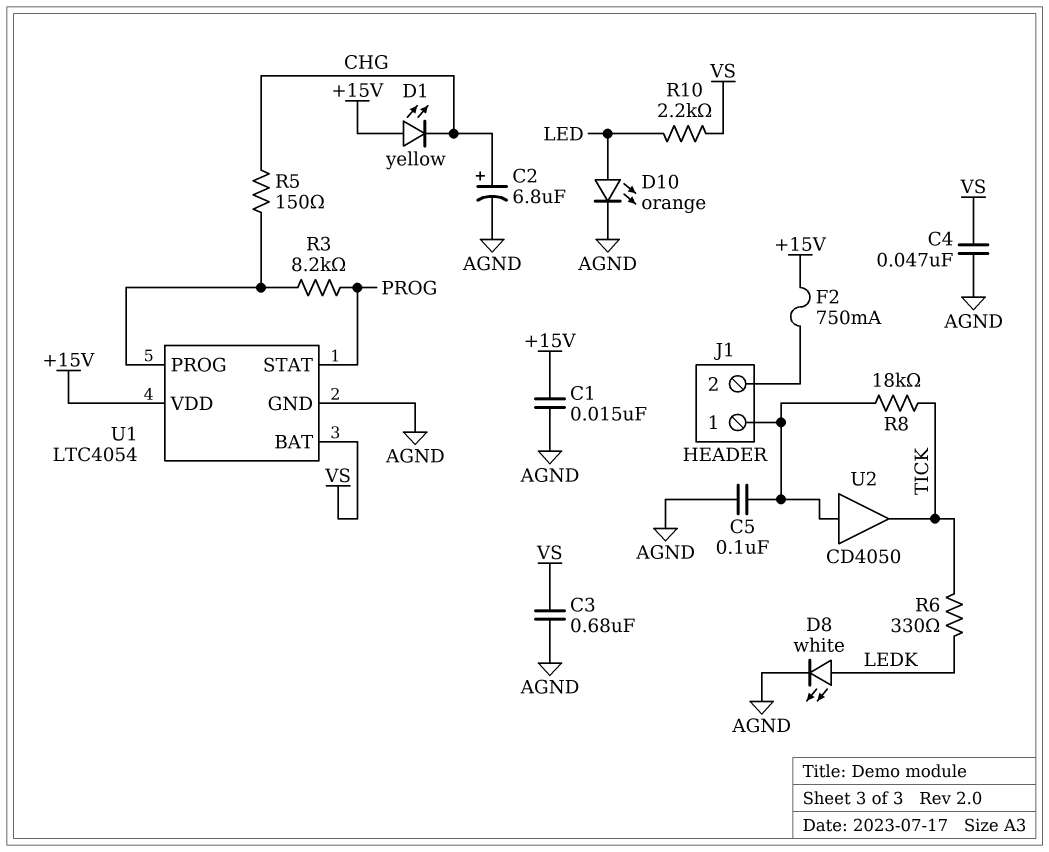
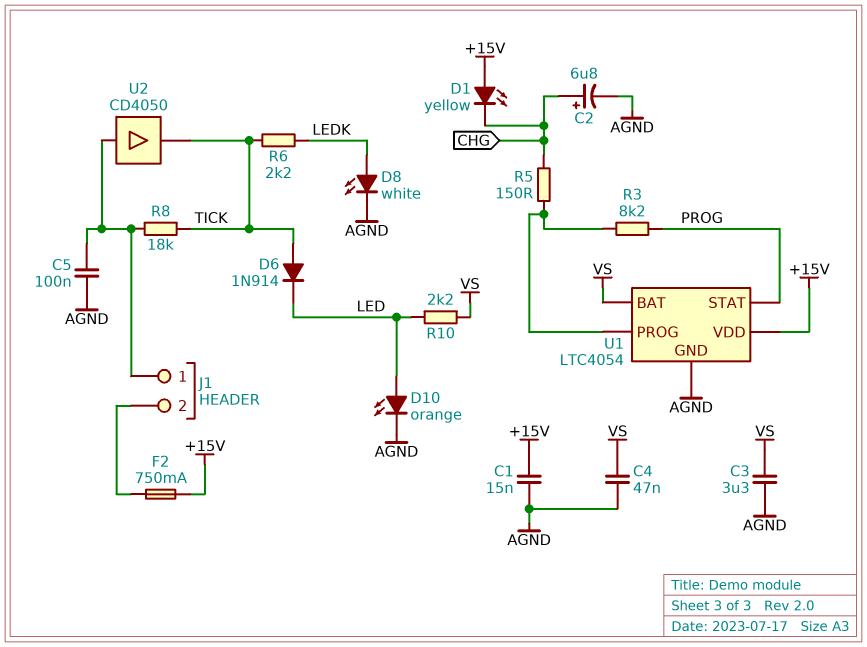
C3: 680nF (AGND, VS) -> 3.3uF (AGND, VS)
D6: none -> diode 1N914 (A TICK, K LED)
R6: 330 (LEDK, TICK) -> 2.2k (LEDK, TICK)

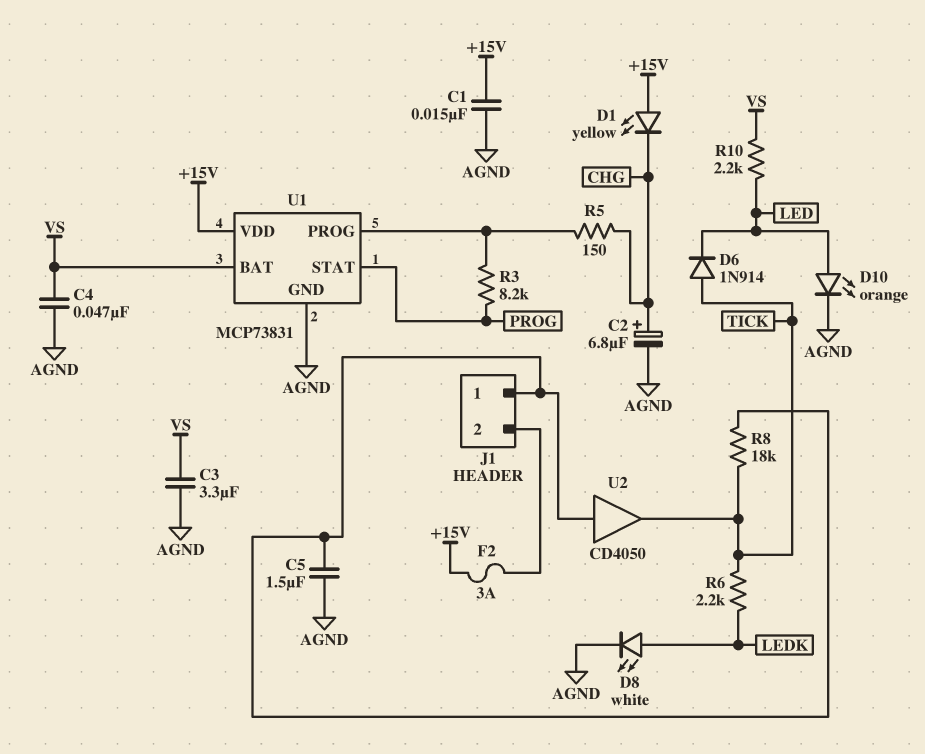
C5: 100nF (AGND, J1/1) -> 1.5uF (AGND, J1/1)
F2: 750mA (+15V, J1/2) -> 3A (+15V, J1/2)
U1: LTC4054 -> MCP73831

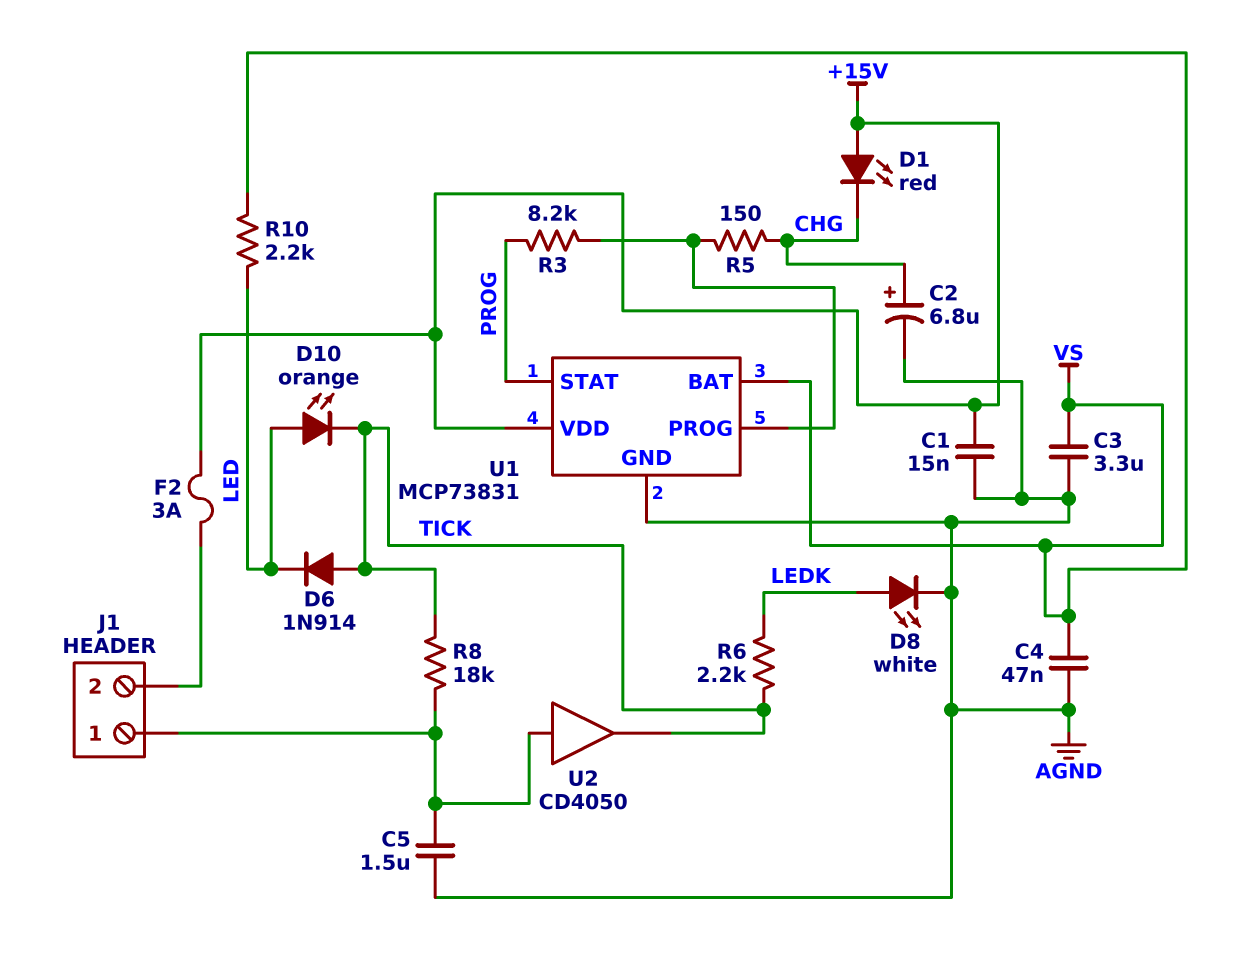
D1: LED yellow (A +15V, K CHG) -> LED red (A +15V, K CHG)
D10: LED orange (A LED, K AGND) -> LED orange (A LED, K TICK)

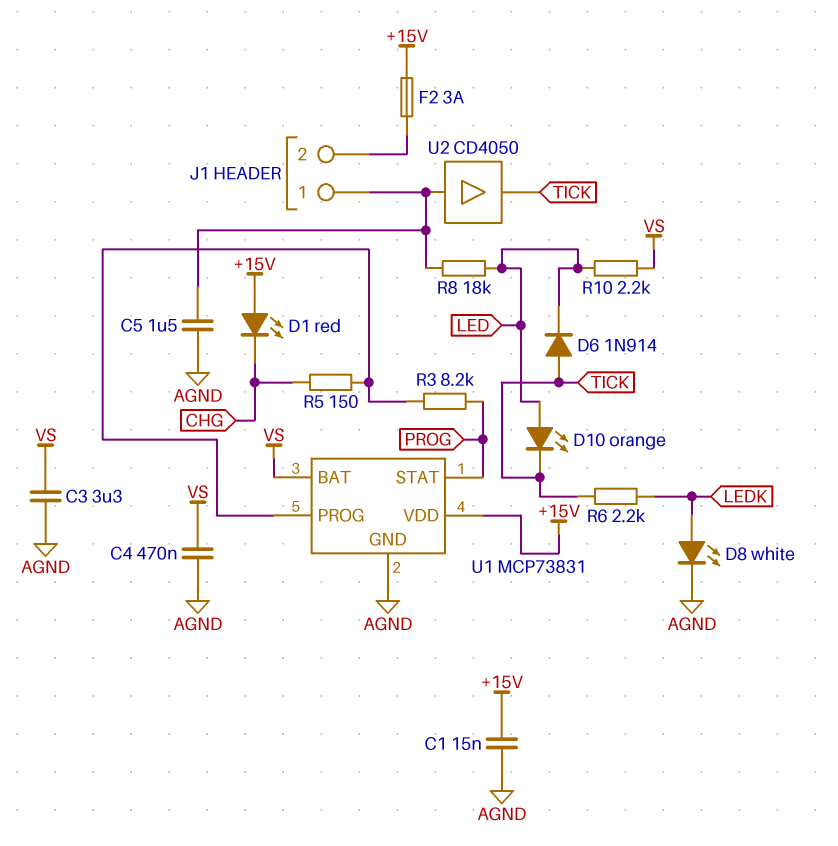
C2: 6.8uF (plus CHG, minus AGND) -> none
C4: 47nF (AGND, VS) -> 470nF (AGND, VS)
R8: 18k (J1/1, TICK) -> 18k (J1/1, LED)

